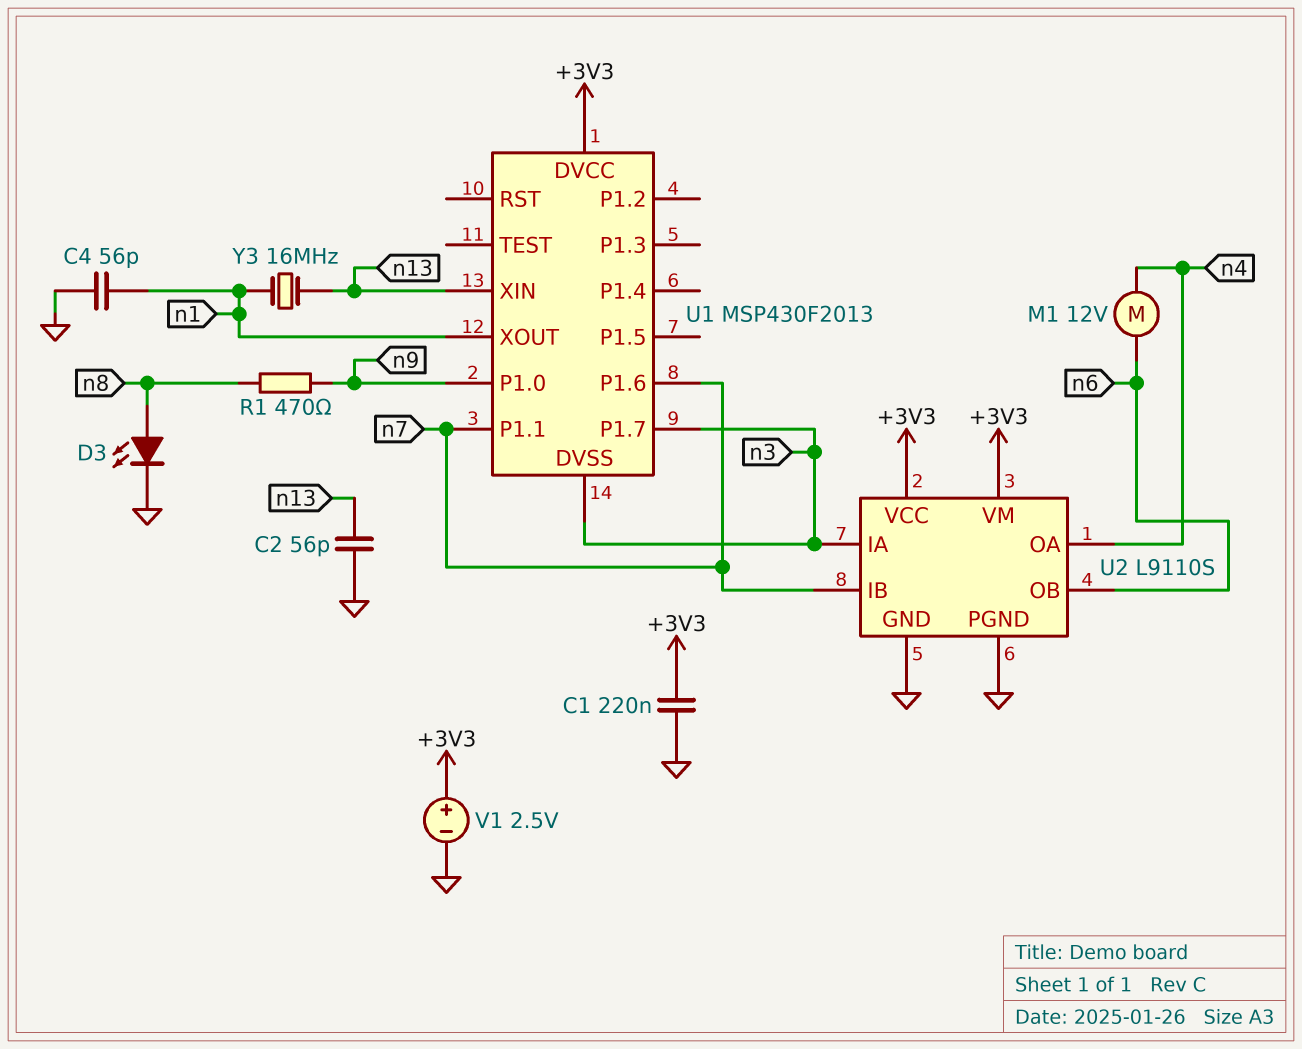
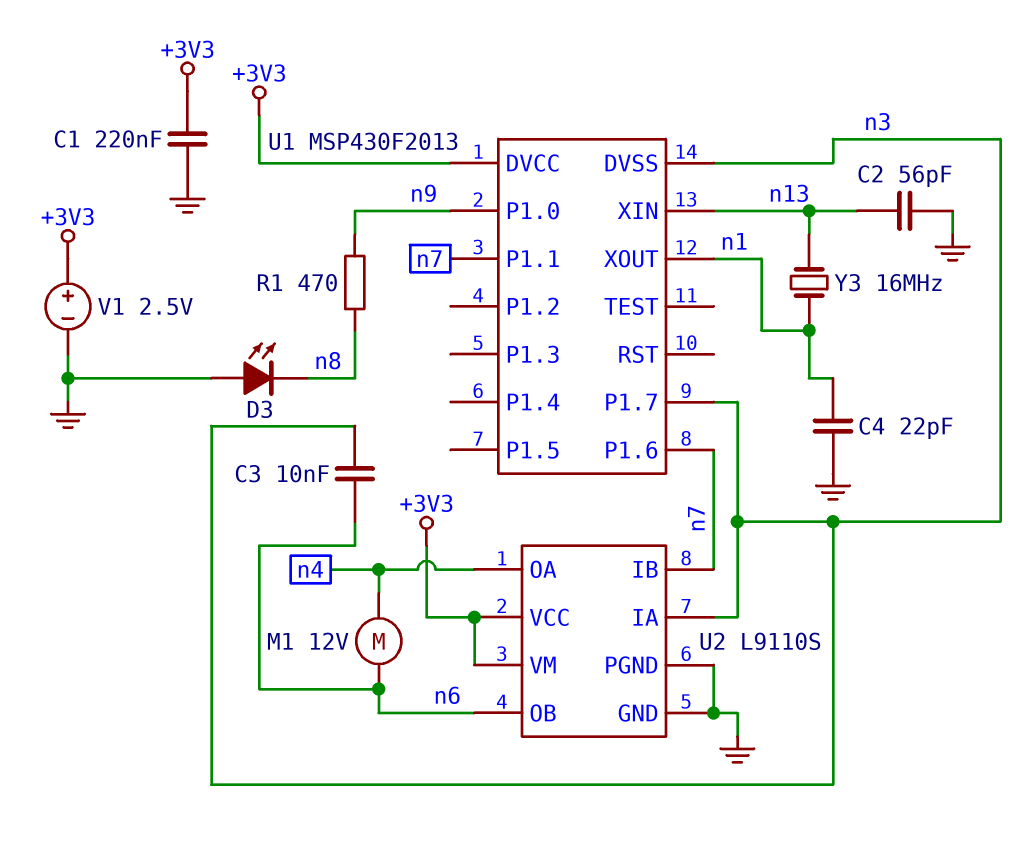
C3: none -> 10nF (n3, n6)
C4: 56pF (GND, n1) -> 22pF (GND, n1)
D3: LED (A n8, K GND) -> LED (A GND, K n8)

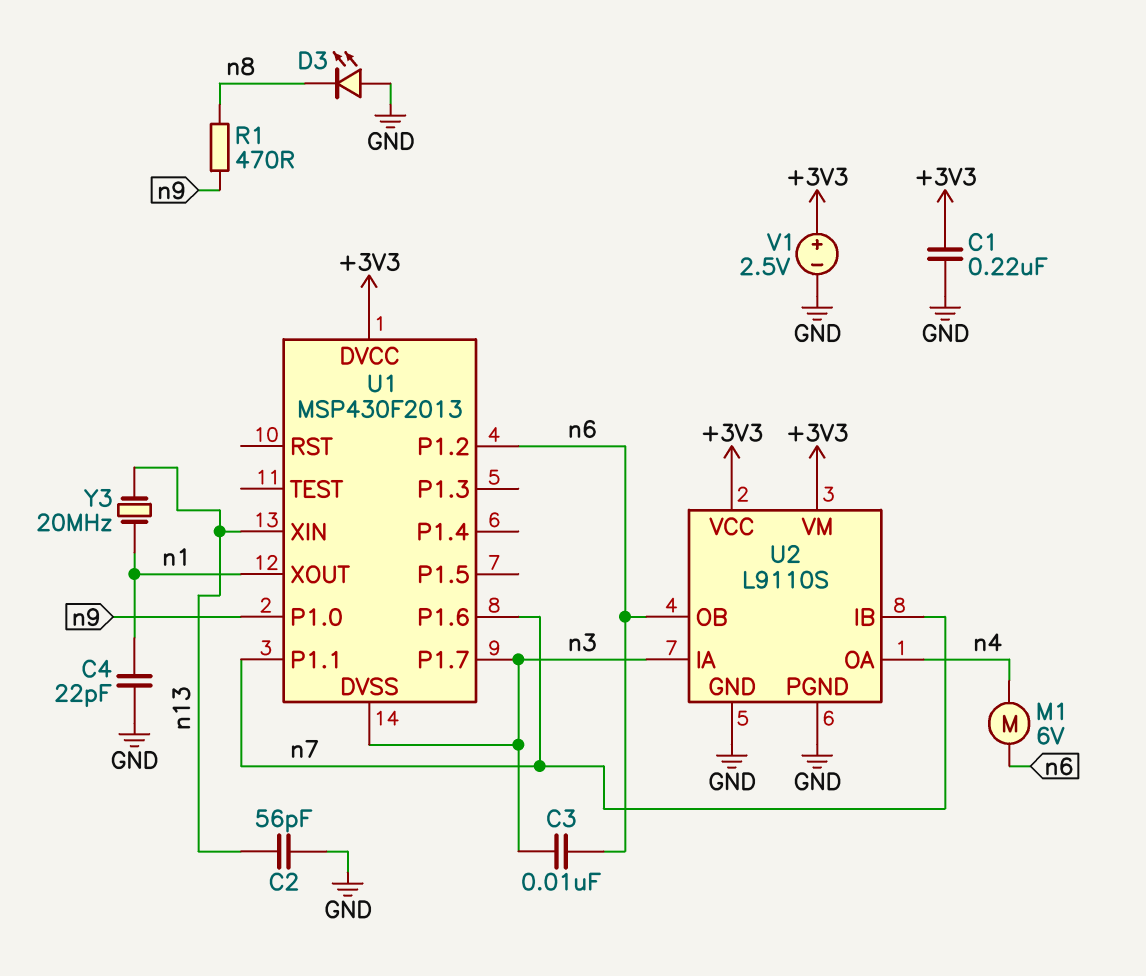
M1: motor 12V (n4, n6) -> motor 6V (n4, n6)
U1 pin P1.2: none -> n6
Y3: 16MHz (n1, n13) -> 20MHz (n1, n13)

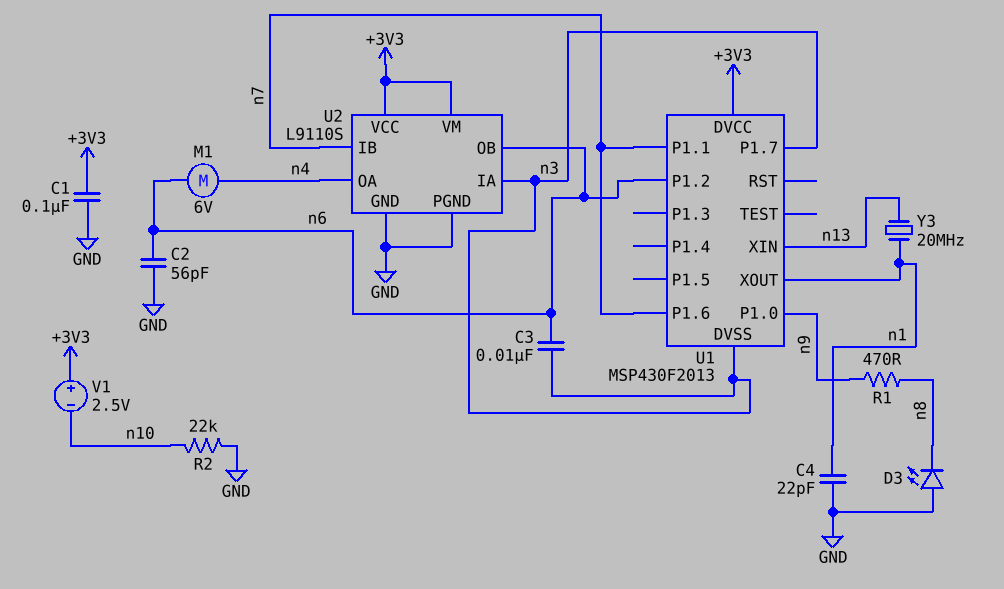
C1: 220nF (+3V3, GND) -> 100nF (+3V3, GND)
C2: 56pF (GND, n13) -> 56pF (GND, n6)
R2: none -> 22k (GND, n10)
V1: 2.5V (plus +3V3, minus GND) -> 2.5V (plus +3V3, minus n10)

